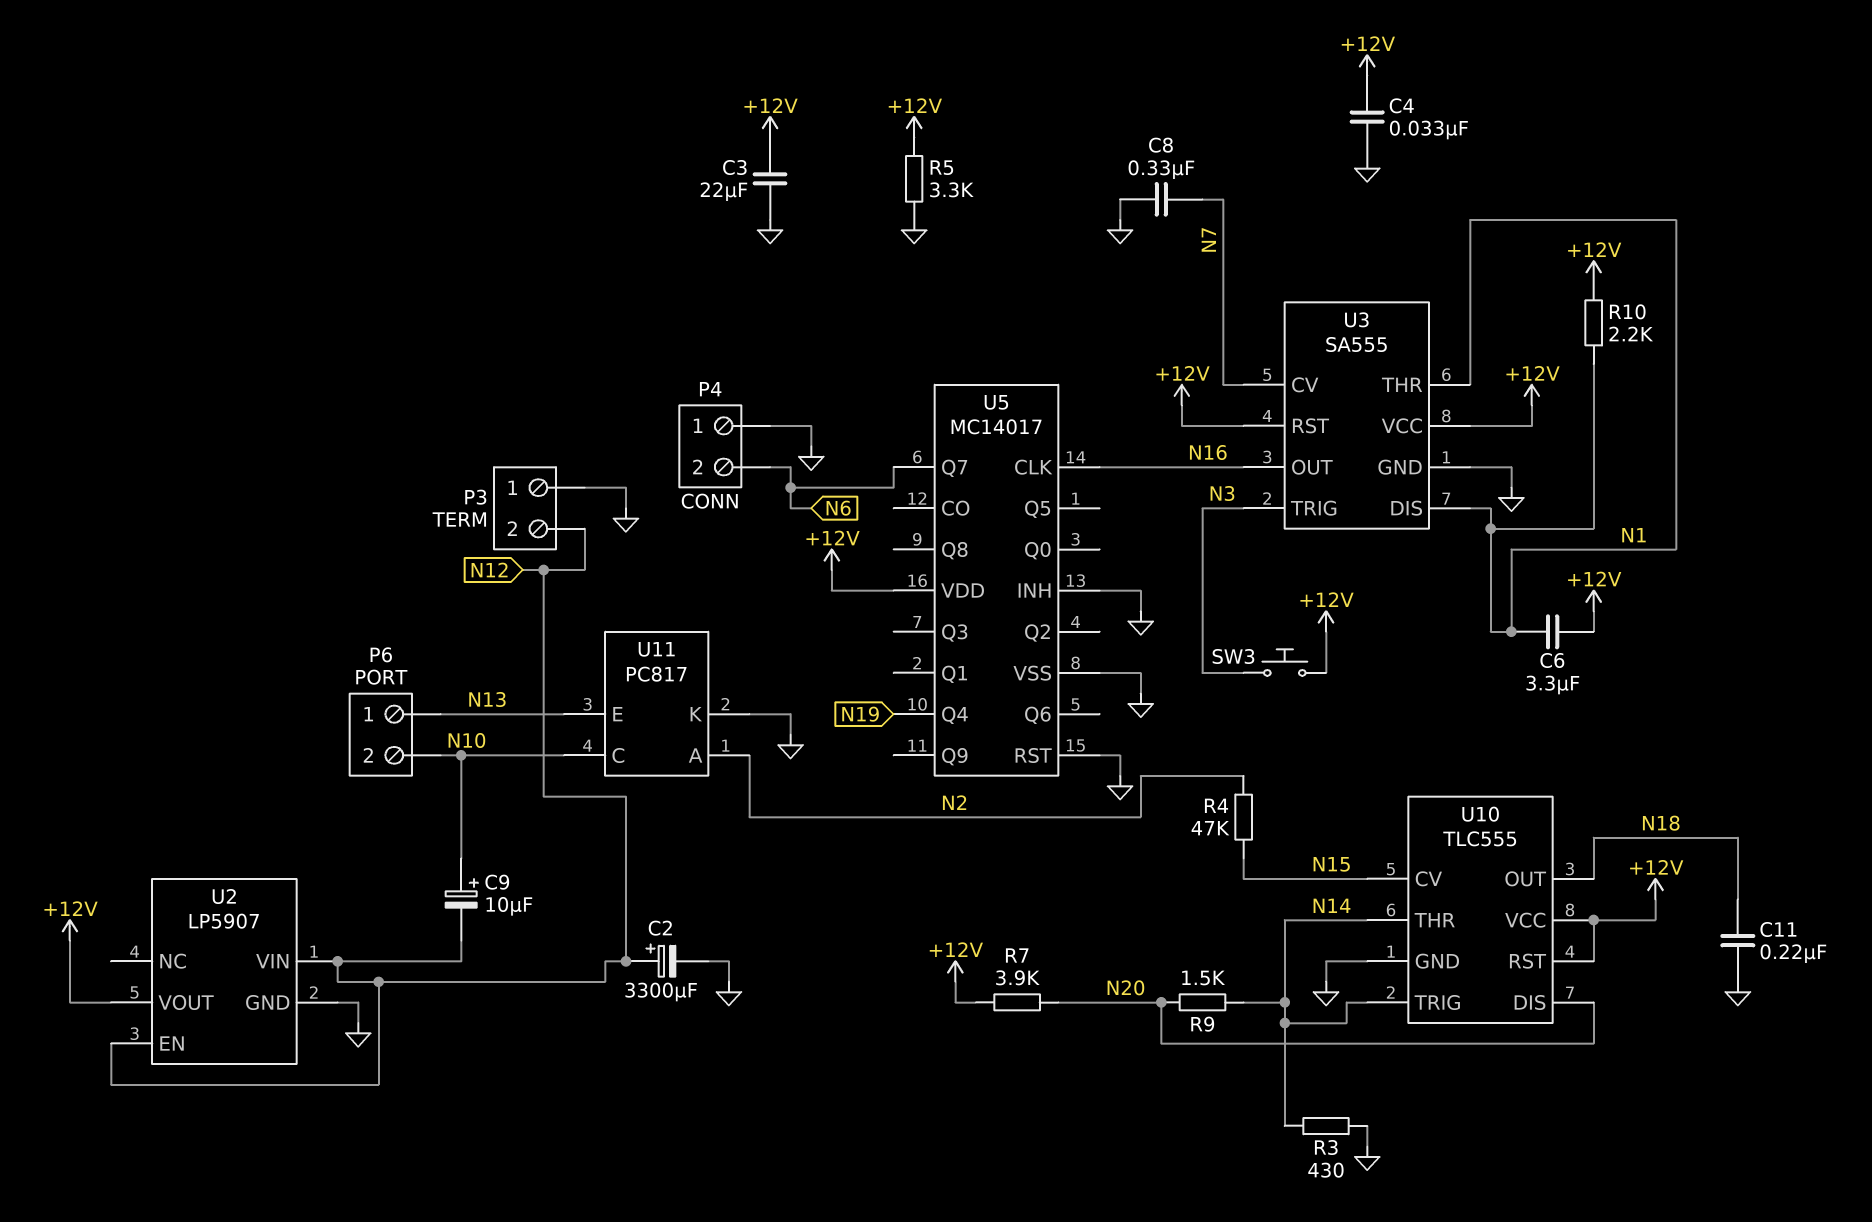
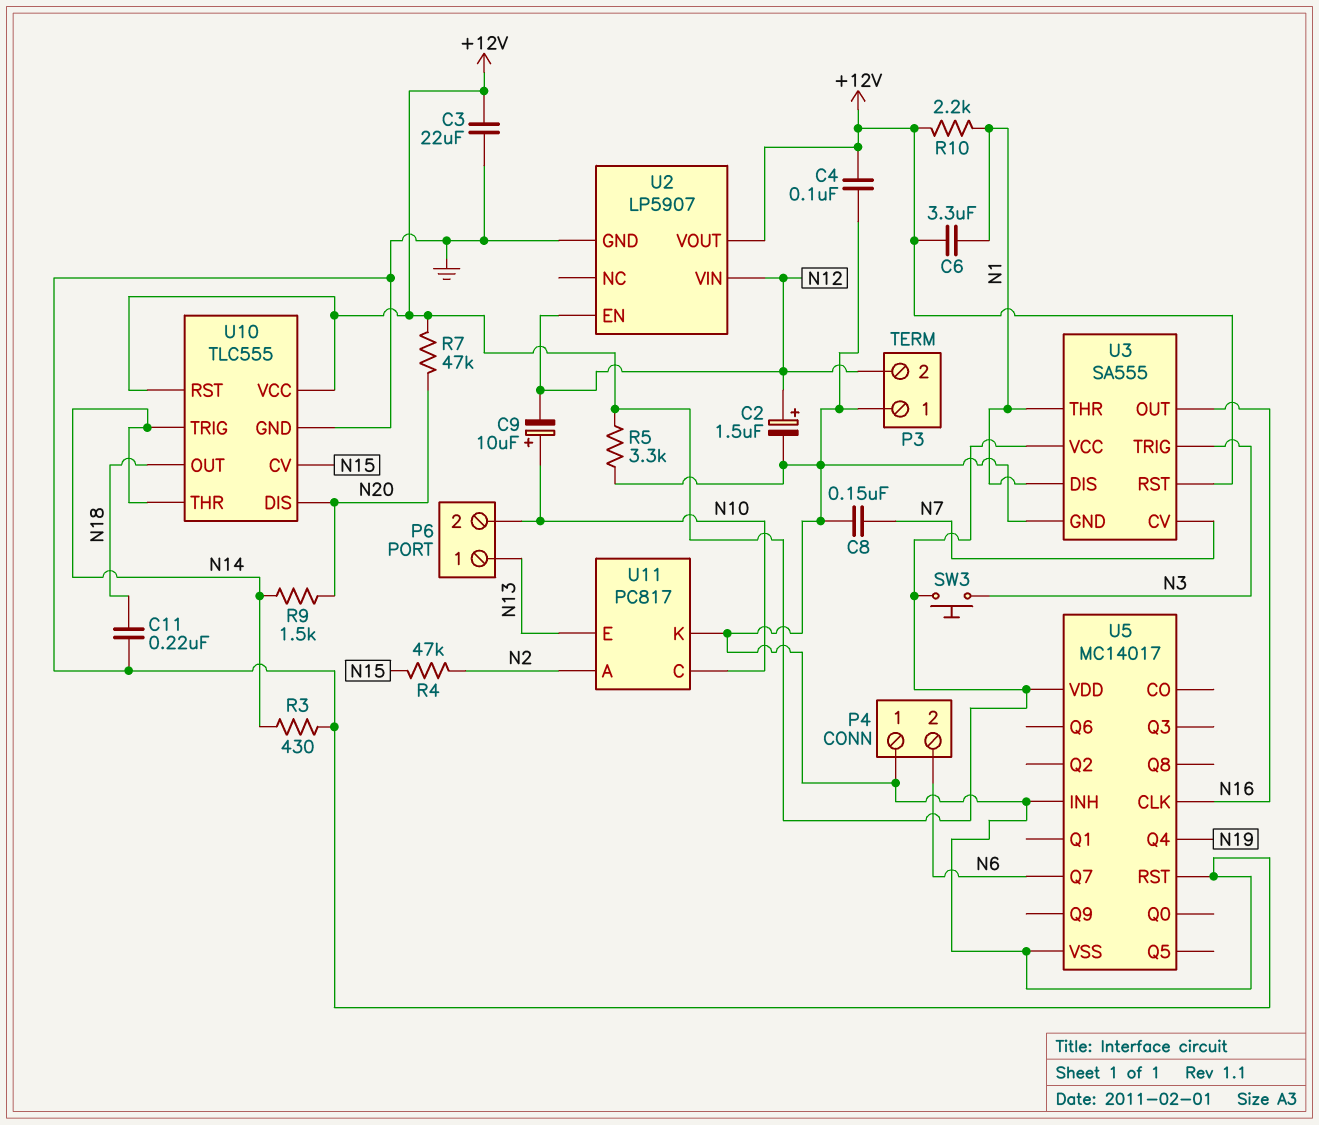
C2: 3300uF (plus N12, minus GND) -> 1.5uF (plus N12, minus GND)
C4: 33nF (+12V, GND) -> 100nF (+12V, GND)
C8: 330nF (GND, N7) -> 150nF (GND, N7)
R7: 3.9k (+12V, N20) -> 47k (+12V, N20)

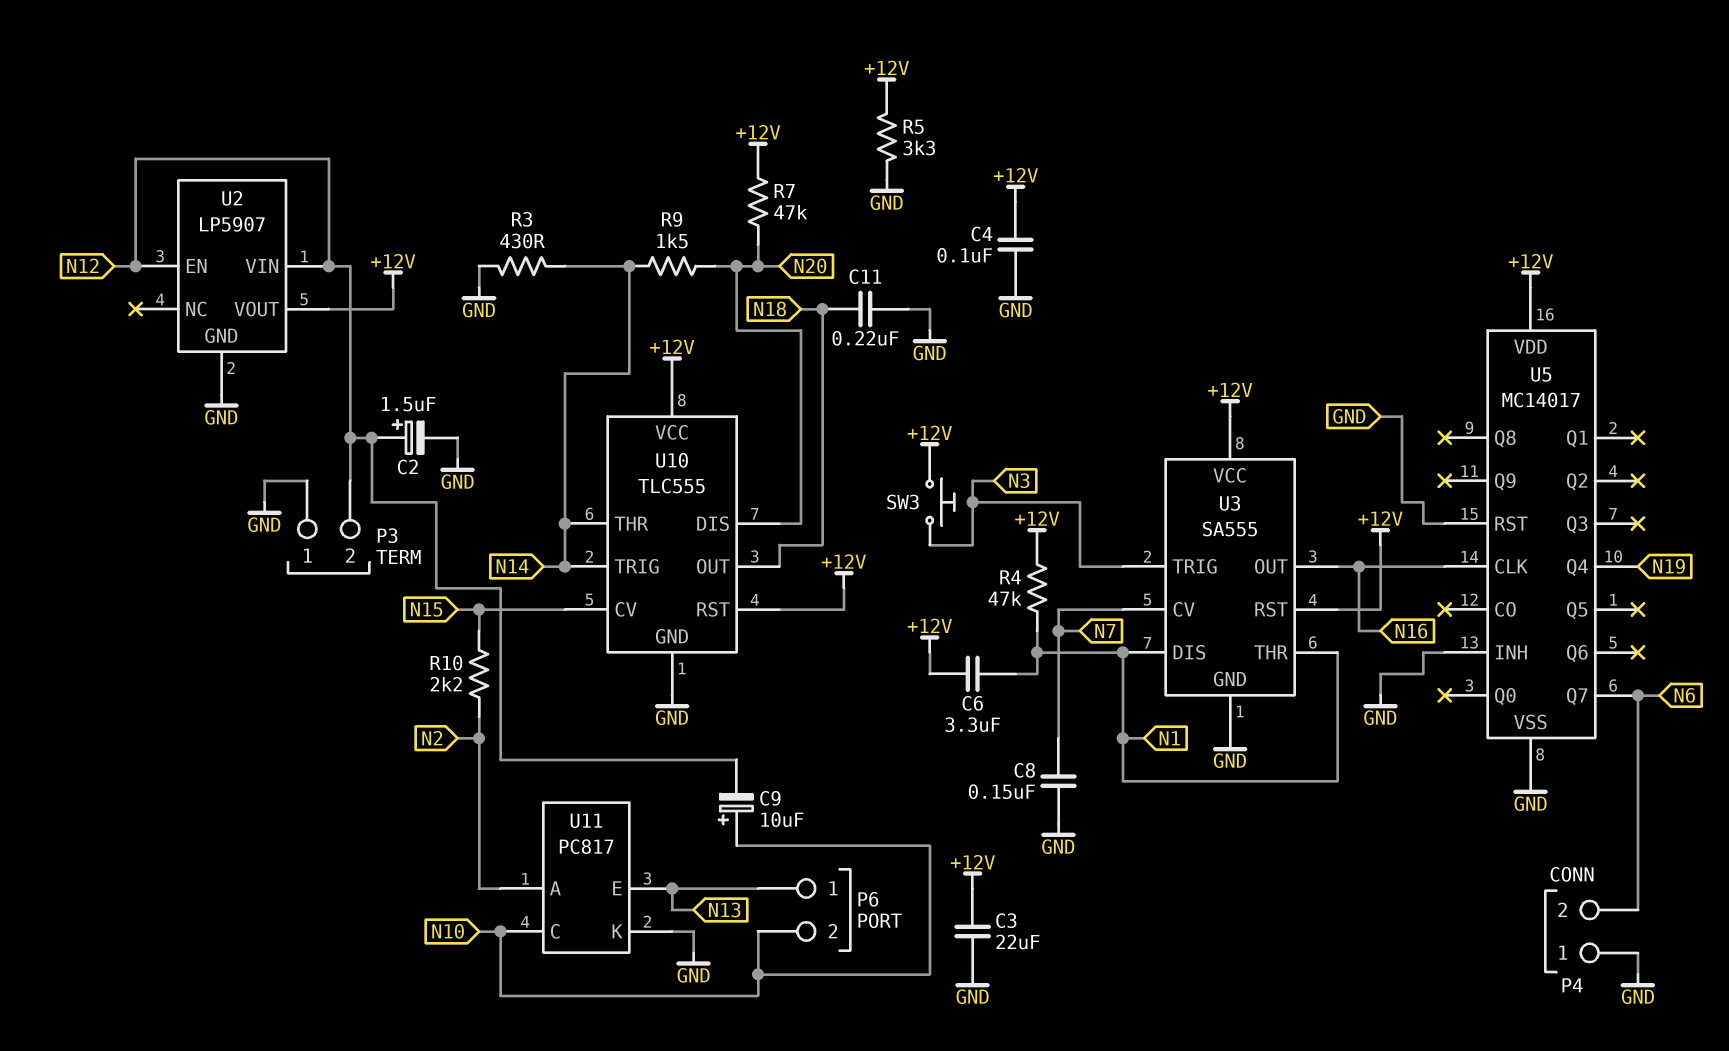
R4: 47k (N2, N15) -> 47k (+12V, N1)
R10: 2.2k (+12V, N1) -> 2.2k (N2, N15)

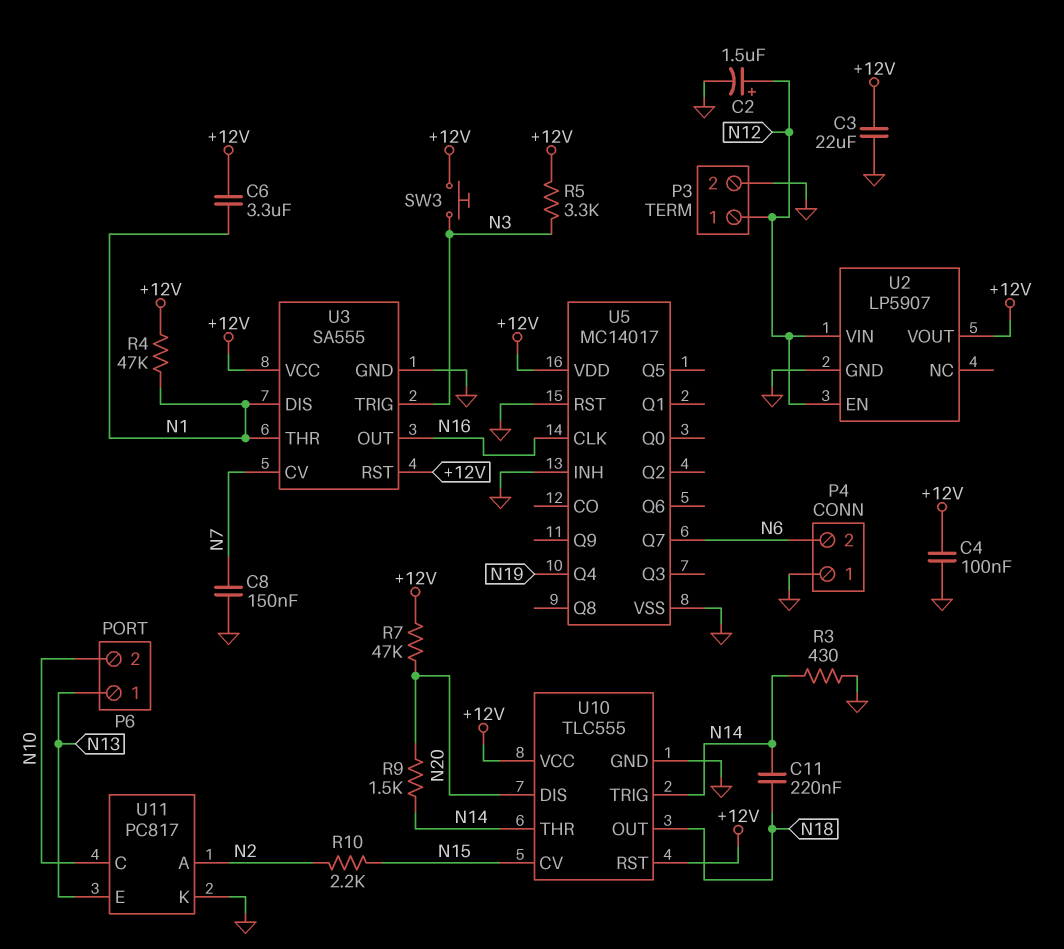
C9: 10uF (plus N10, minus N12) -> none
C11: 220nF (GND, N18) -> 220nF (N14, N18)
P3 pin 1: GND -> N12
P3 pin 2: N12 -> GND
R5: 3.3k (+12V, GND) -> 3.3k (+12V, N3)

